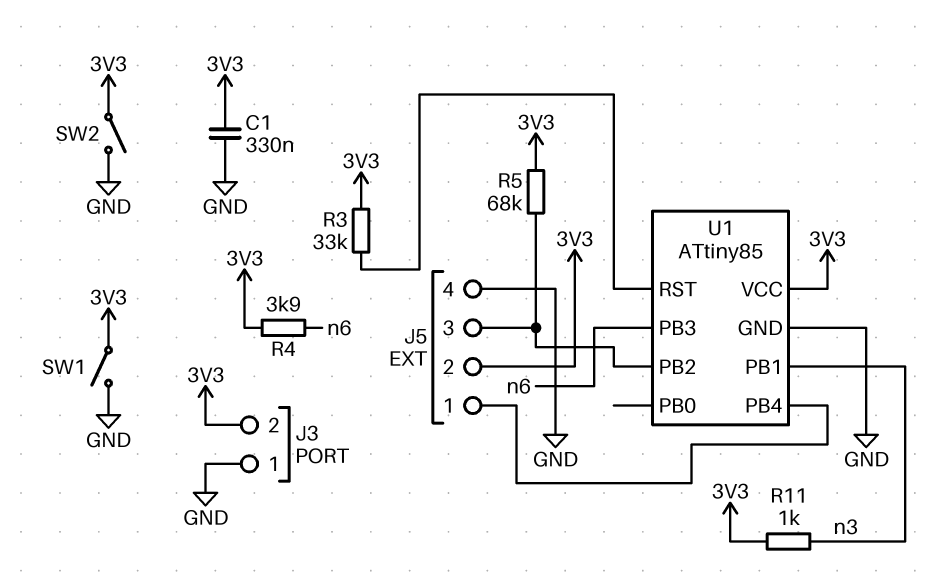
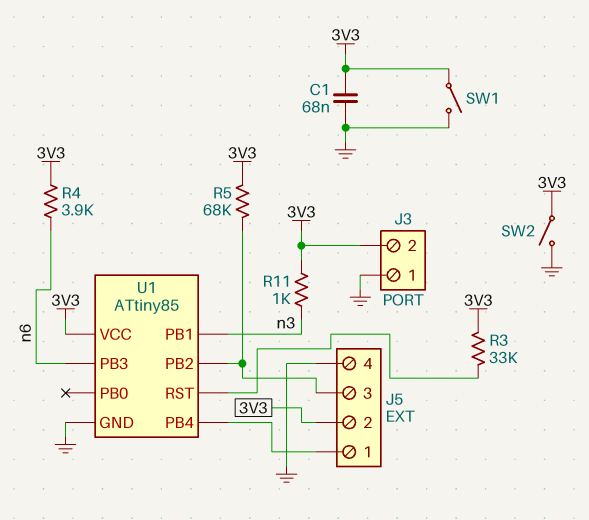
C1: 330nF (3V3, GND) -> 68nF (3V3, GND)

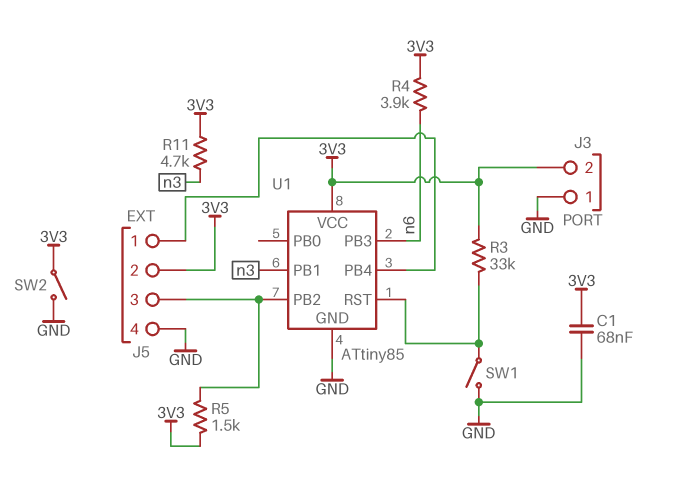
R5: 68k (3V3, J5/3) -> 1.5k (3V3, J5/3)
R11: 1k (3V3, n3) -> 4.7k (3V3, n3)
SW1: switch (3V3, GND) -> switch (GND, U1/RST)

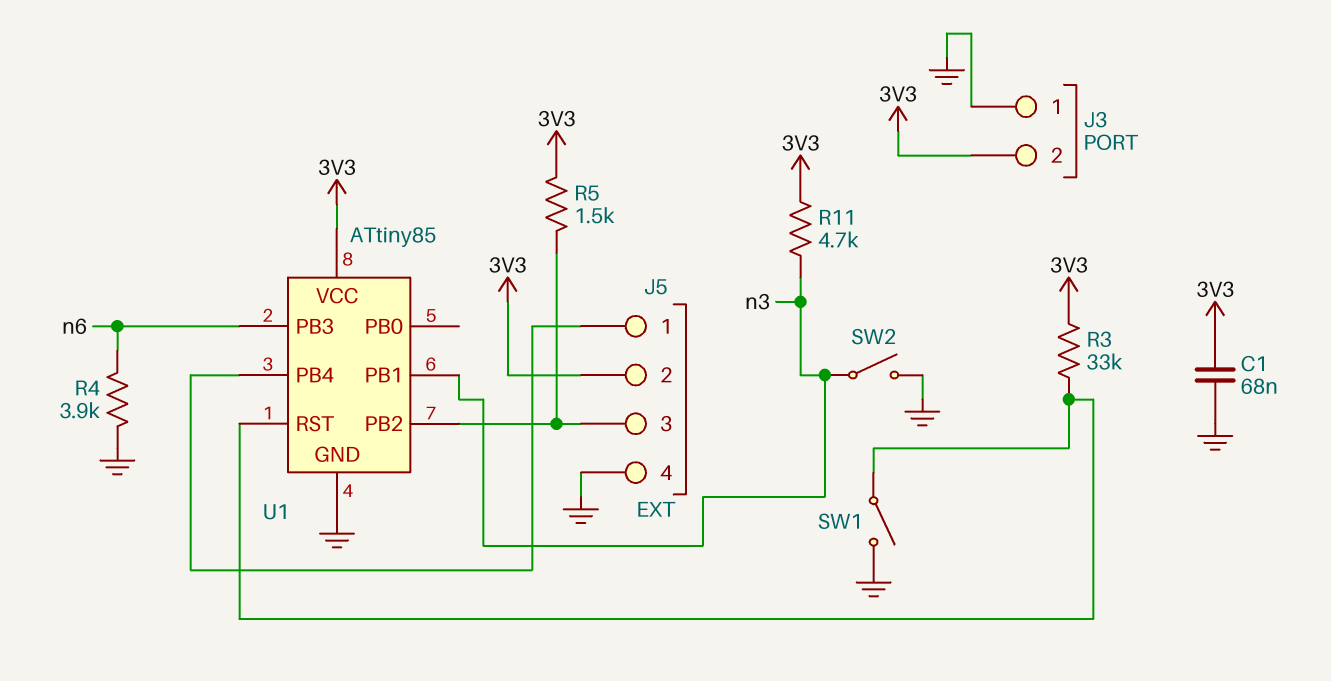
R4: 3.9k (3V3, n6) -> 3.9k (GND, n6)
SW2: switch (3V3, GND) -> switch (GND, n3)

